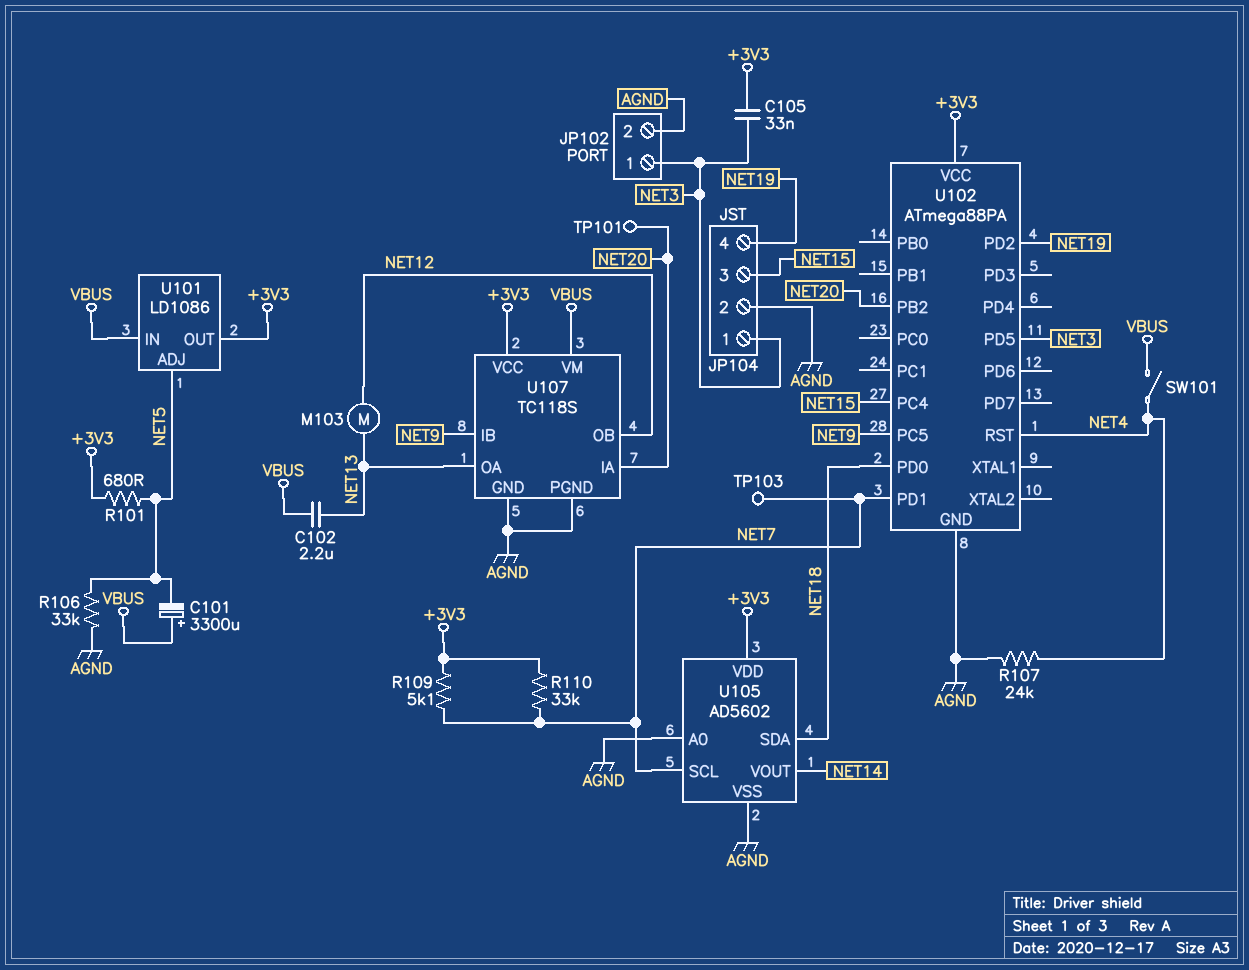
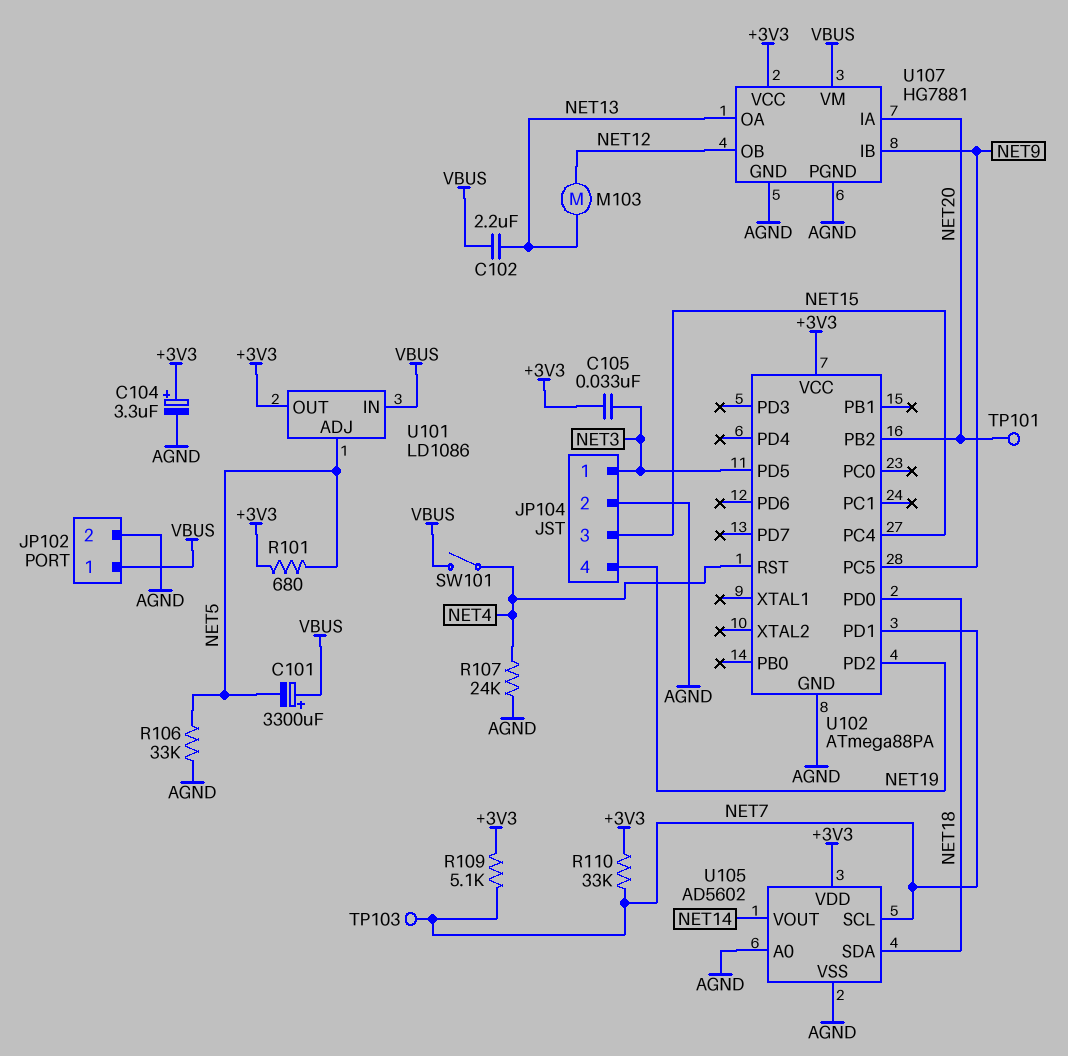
C104: none -> 3.3uF (plus +3V3, minus AGND)
JP102 pin 1: NET3 -> VBUS
U107: TC118S -> HG7881

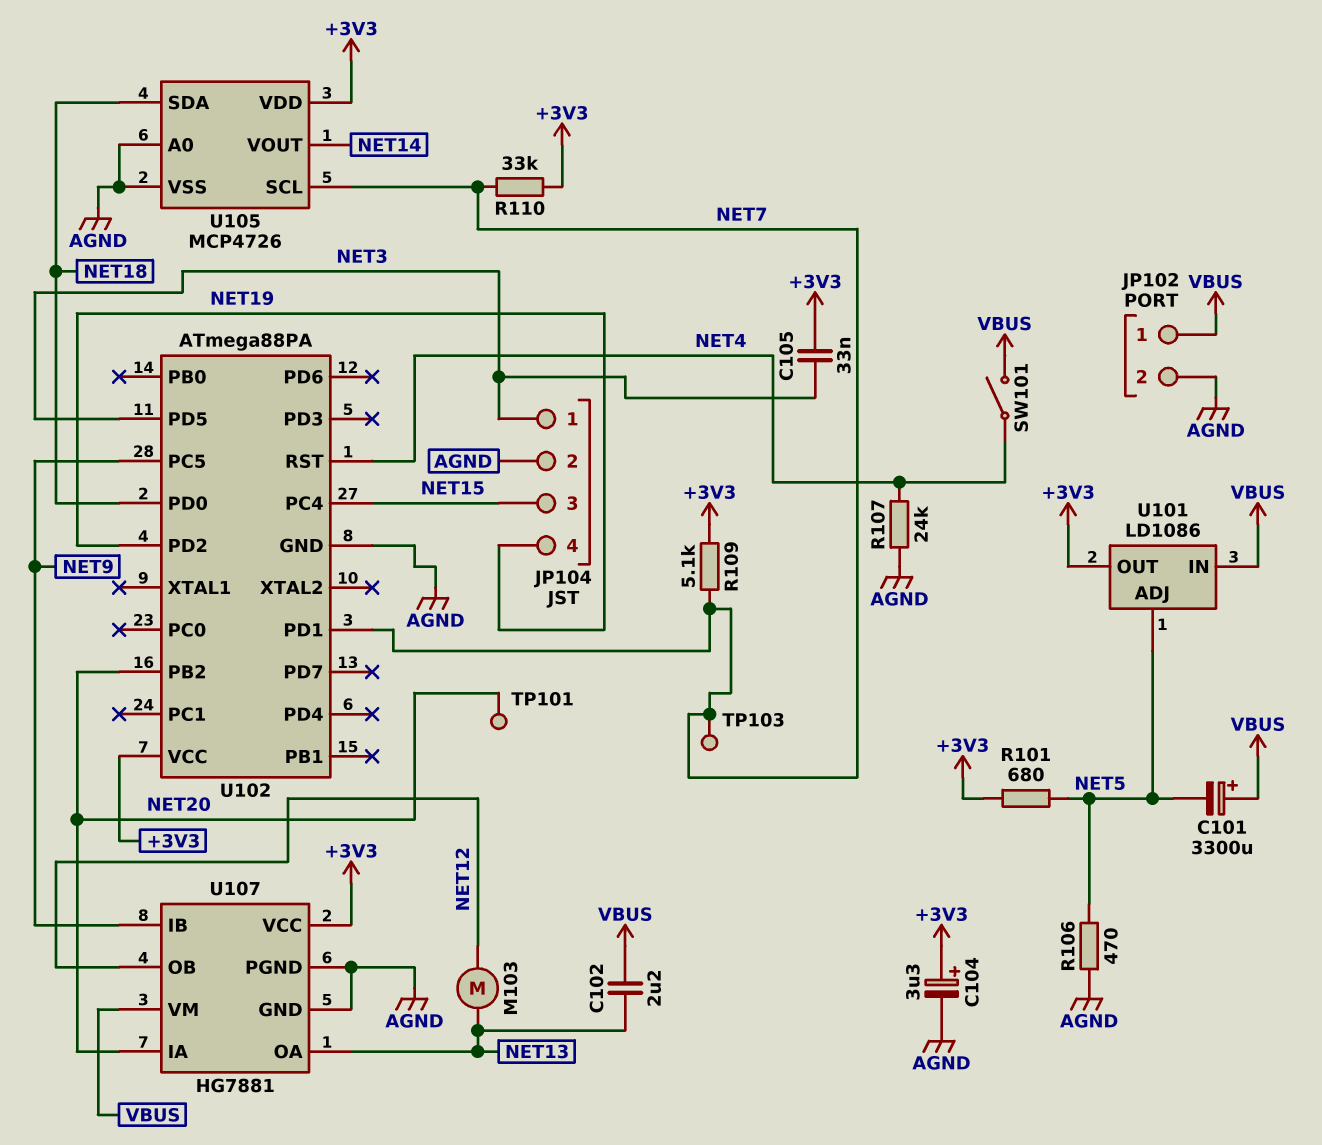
R106: 33k (AGND, NET5) -> 470 (AGND, NET5)
U105: AD5602 -> MCP4726

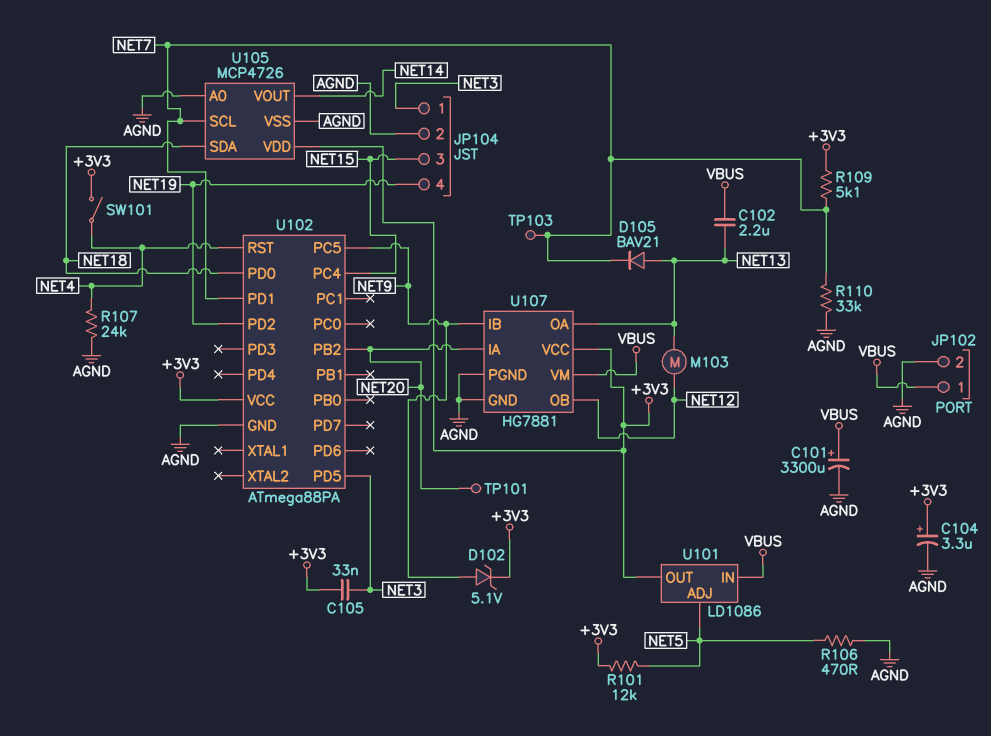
C101: 3300uF (plus VBUS, minus NET5) -> 3300uF (plus VBUS, minus AGND)
D102: none -> zener 5.1V (A NET9, K +3V3)
D105: none -> diode BAV21 (A NET13, K NET7)
R101: 680 (+3V3, NET5) -> 12k (+3V3, NET5)
R110: 33k (+3V3, NET7) -> 33k (AGND, NET7)
SW101: switch (NET4, VBUS) -> switch (+3V3, NET4)

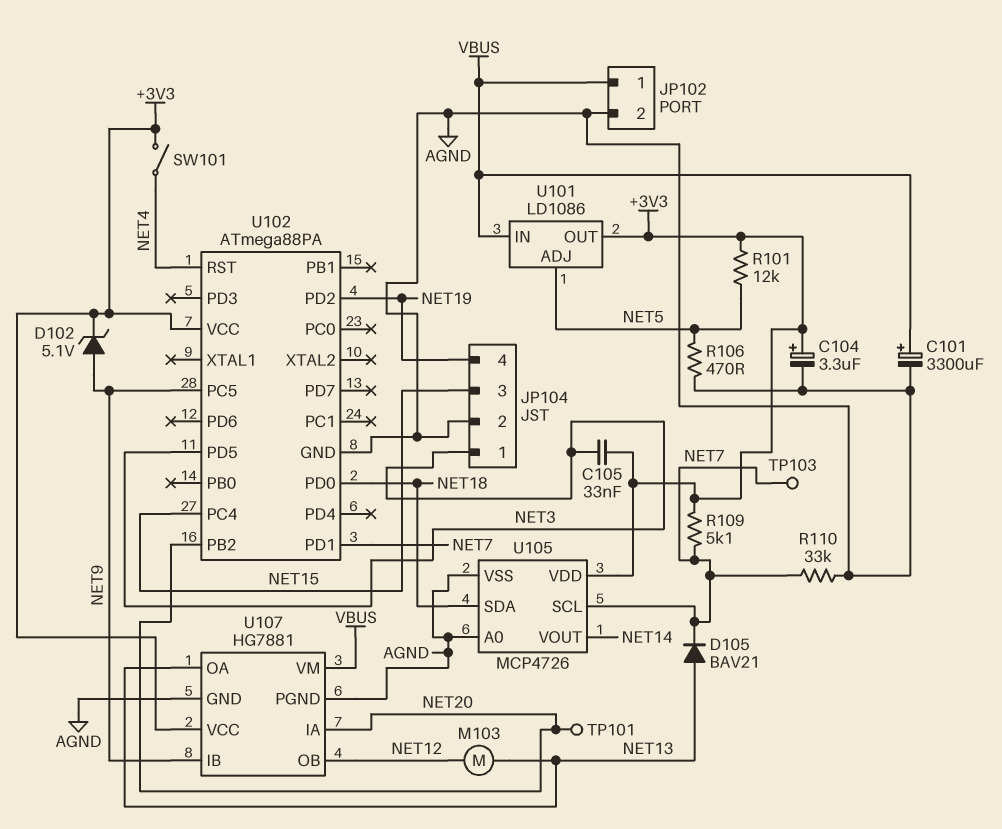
C102: 2.2uF (NET13, VBUS) -> none
R107: 24k (AGND, NET4) -> none

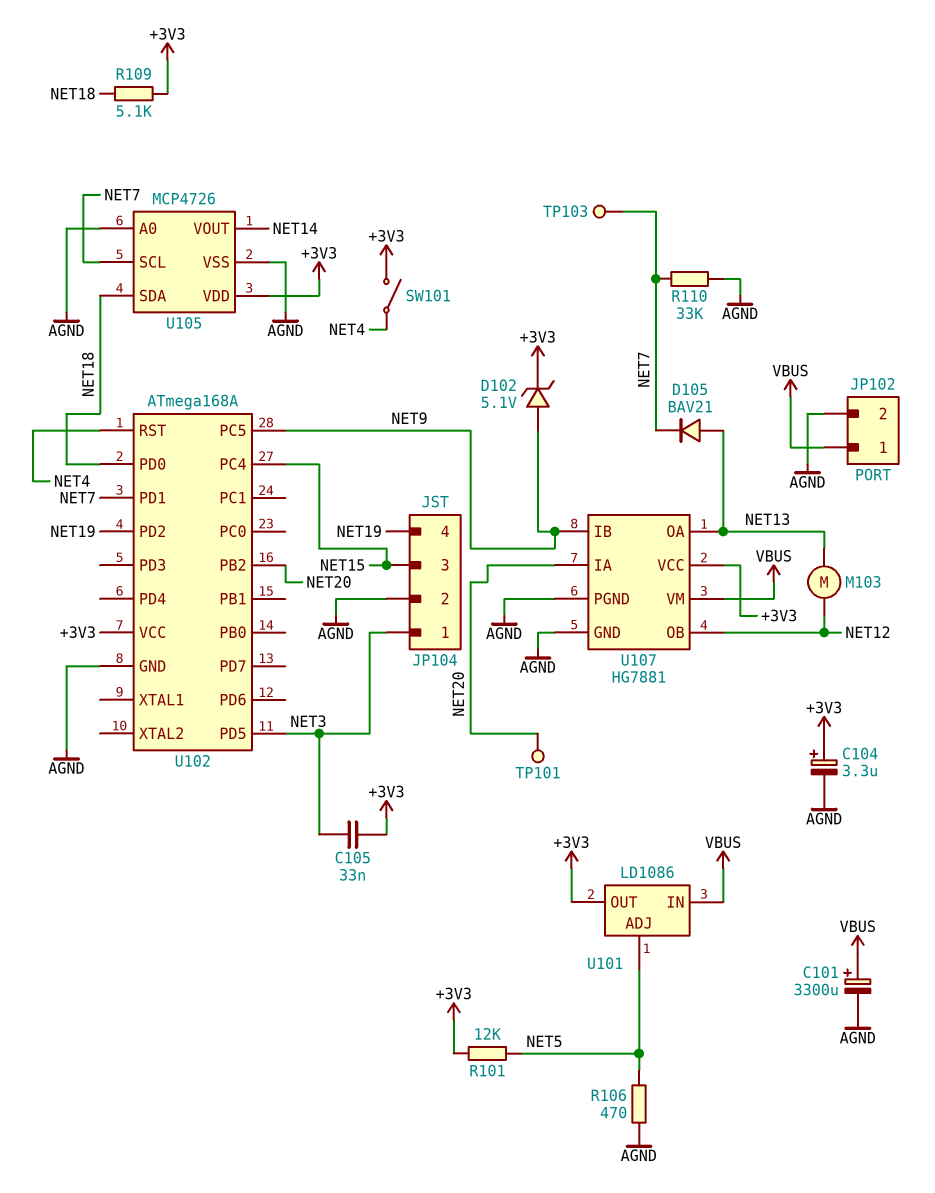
R109: 5.1k (+3V3, NET7) -> 5.1k (+3V3, NET18)
U102: ATmega88PA -> ATmega168A

